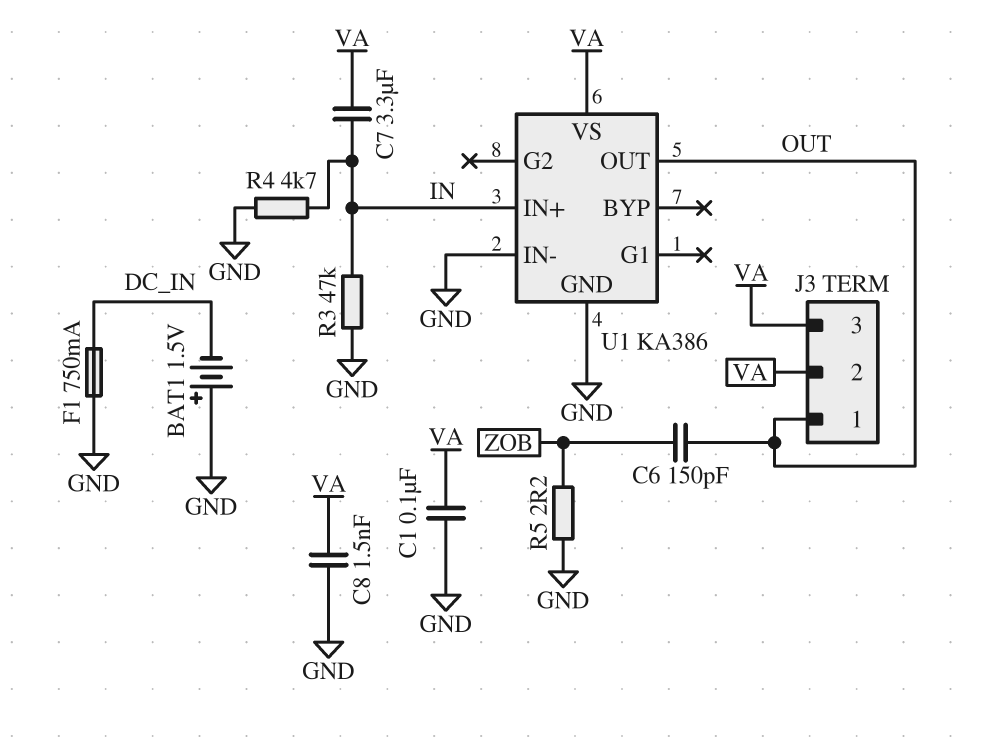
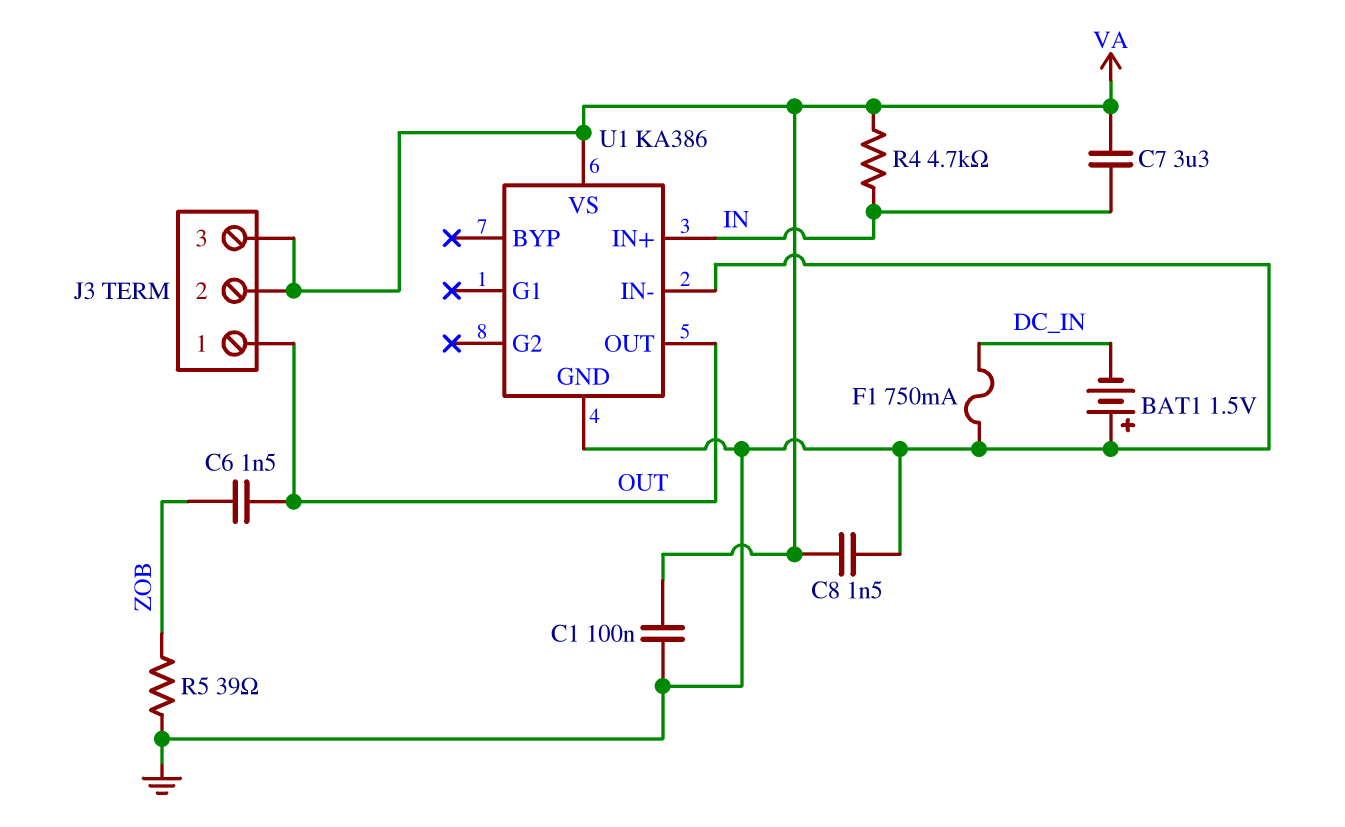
C6: 150pF (OUT, ZOB) -> 1.5nF (OUT, ZOB)
R3: 47k (GND, IN) -> none
R4: 4.7k (GND, IN) -> 4.7k (IN, VA)
R5: 2.2 (GND, ZOB) -> 39 (GND, ZOB)

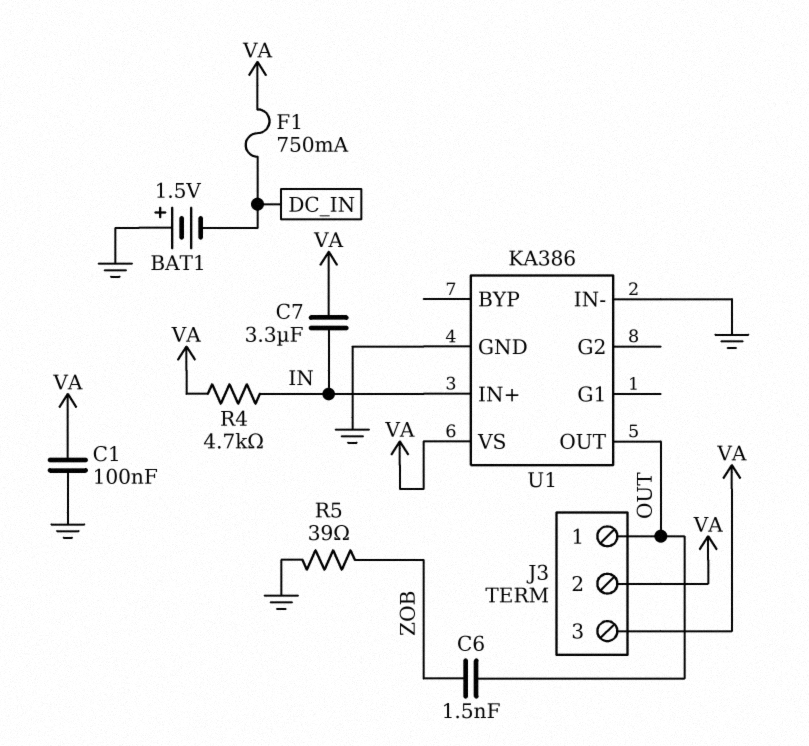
C8: 1.5nF (GND, VA) -> none
F1: 750mA (DC_IN, GND) -> 750mA (DC_IN, VA)

